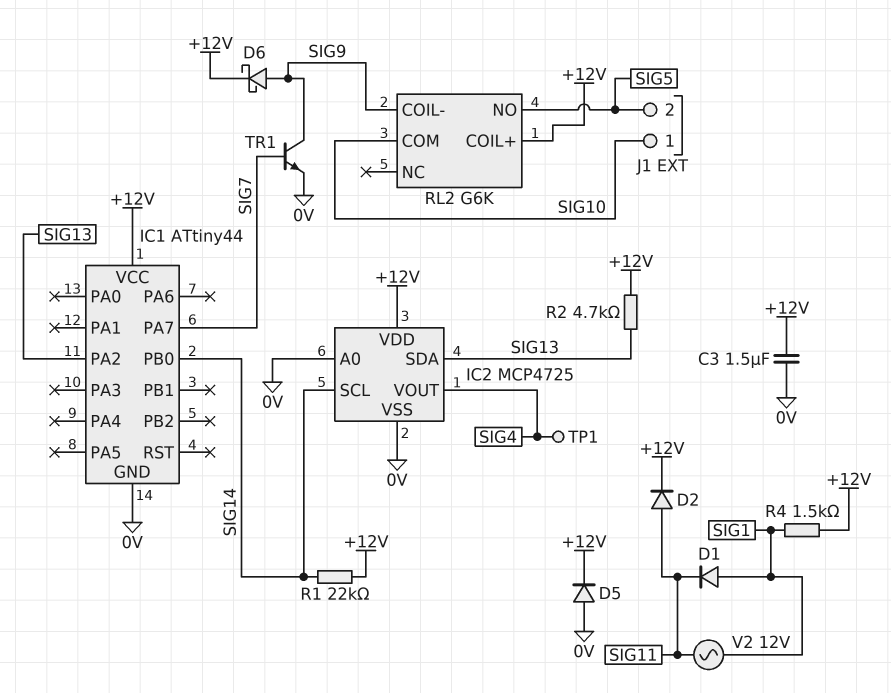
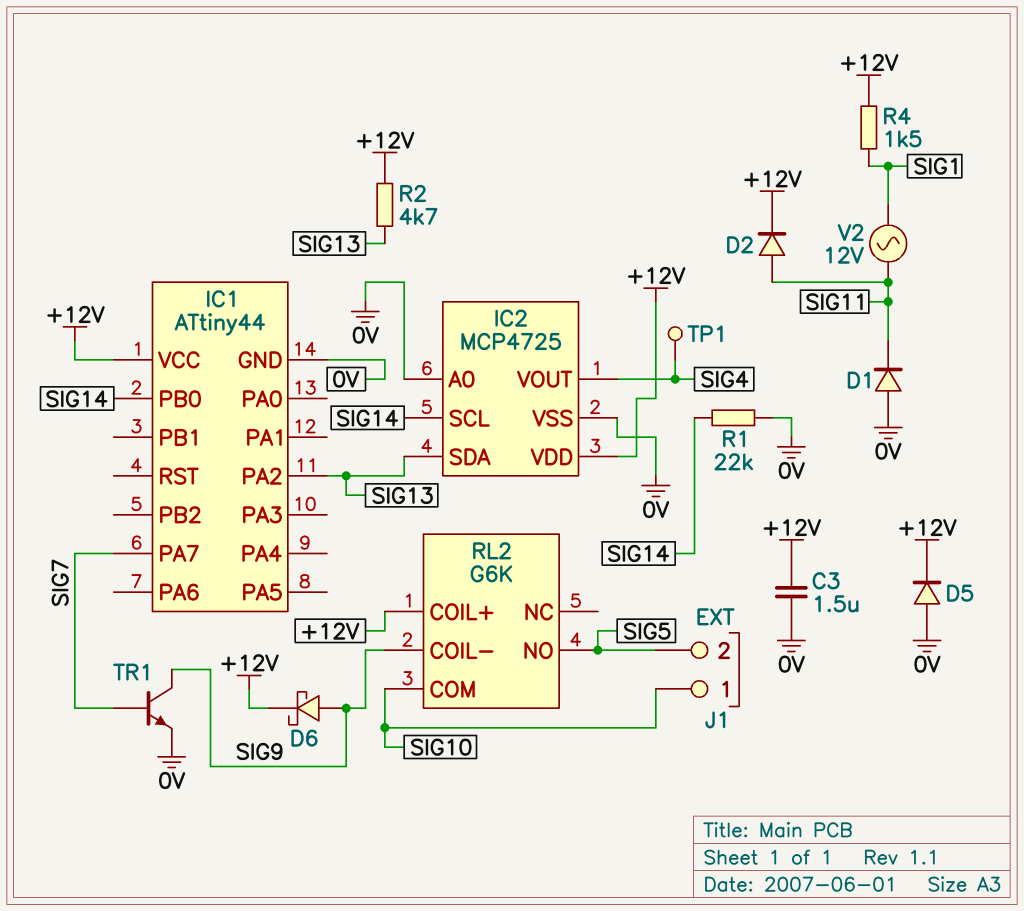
D1: diode (A SIG1, K SIG11) -> diode (A 0V, K SIG11)
R1: 22k (+12V, SIG14) -> 22k (0V, SIG14)

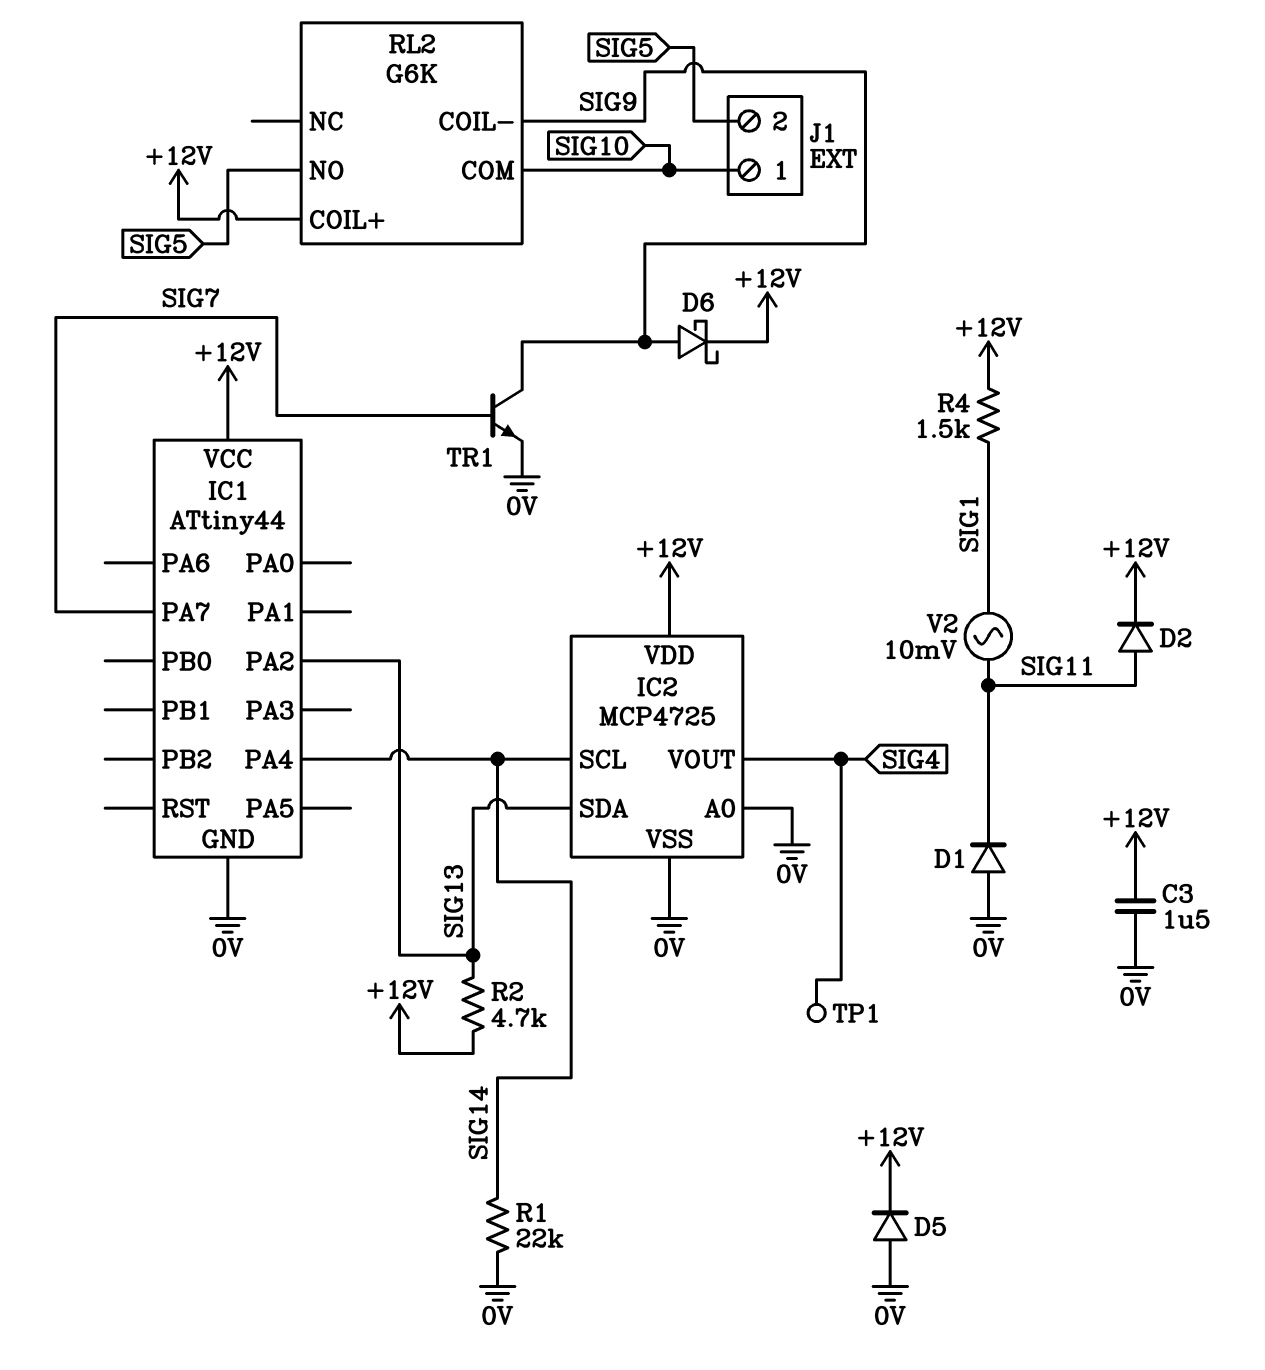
IC1 pin PA4: none -> SIG14
IC1 pin PB0: SIG14 -> none
V2: AC 12V (SIG1, SIG11) -> AC 10mV (SIG1, SIG11)

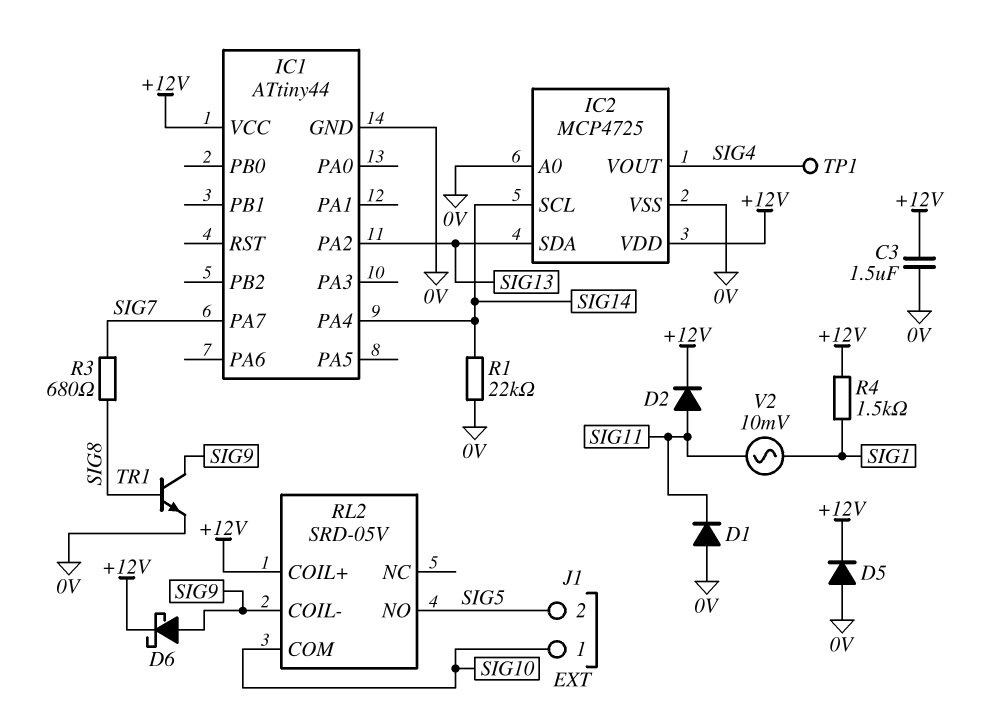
R2: 4.7k (+12V, SIG13) -> none
R3: none -> 680 (SIG7, SIG8)
RL2: G6K -> SRD-05V
TR1: NPN (B SIG7, C SIG9, E 0V) -> NPN (B SIG8, C SIG9, E 0V)

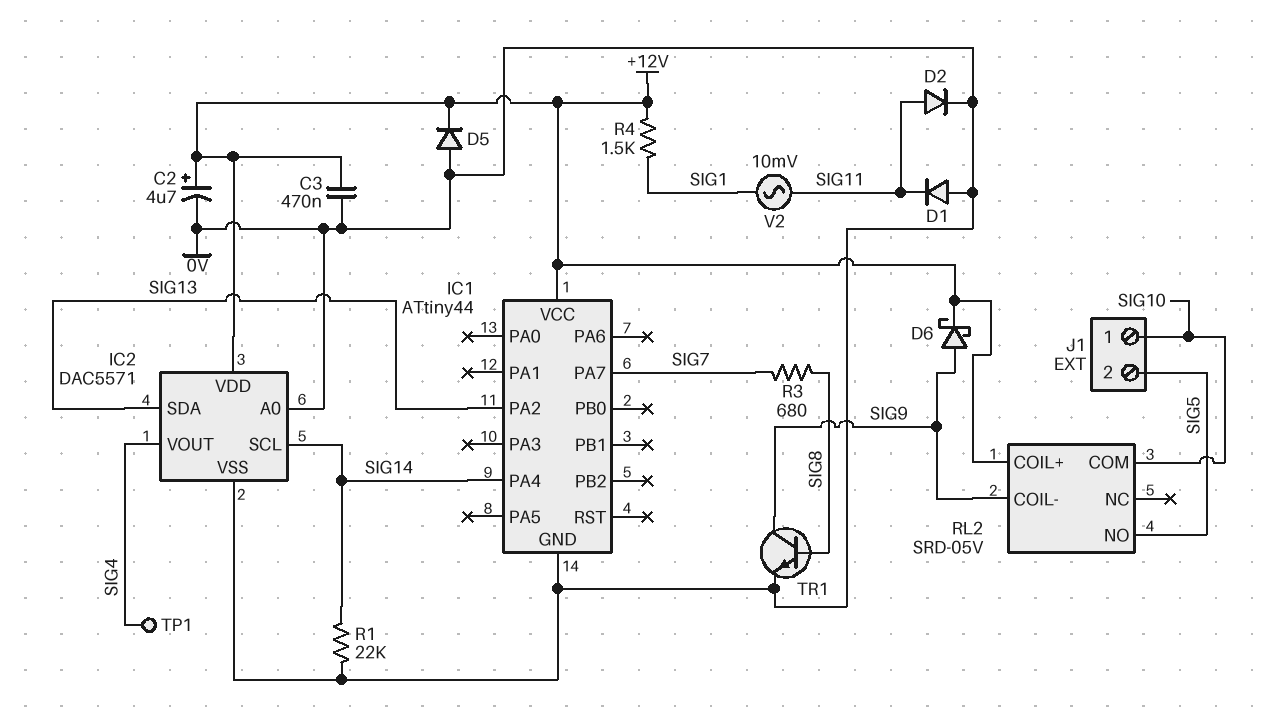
C2: none -> 4.7uF (plus +12V, minus 0V)
C3: 1.5uF (+12V, 0V) -> 470nF (+12V, 0V)
D2: diode (A SIG11, K +12V) -> diode (A SIG11, K 0V)
IC2: MCP4725 -> DAC5571

